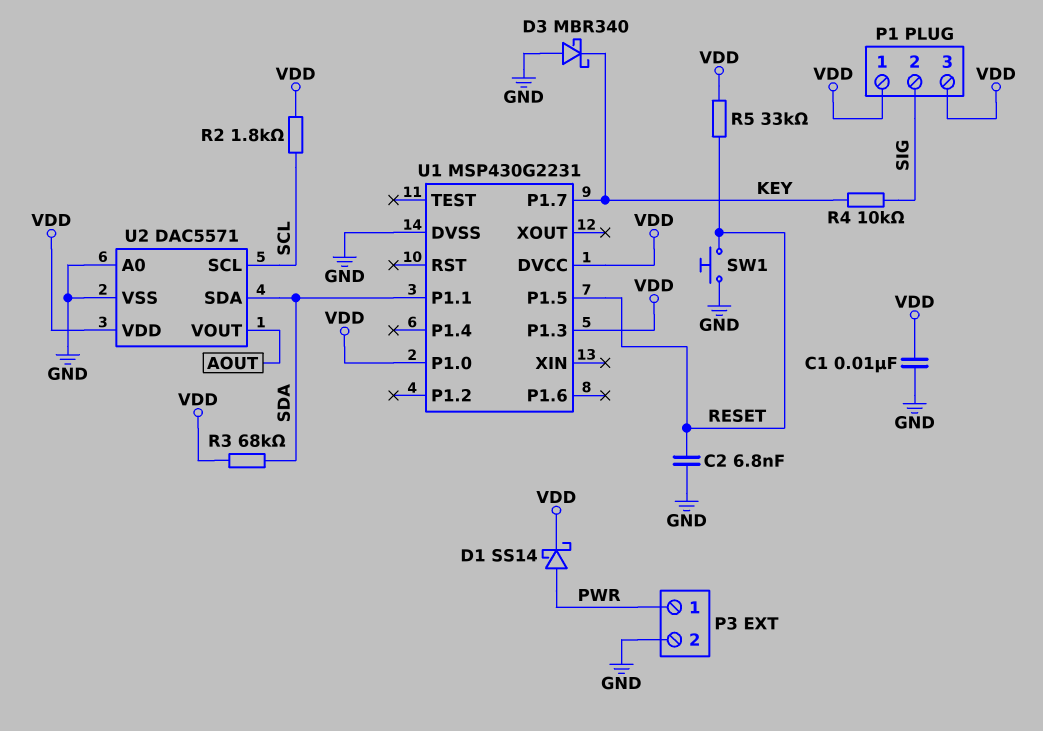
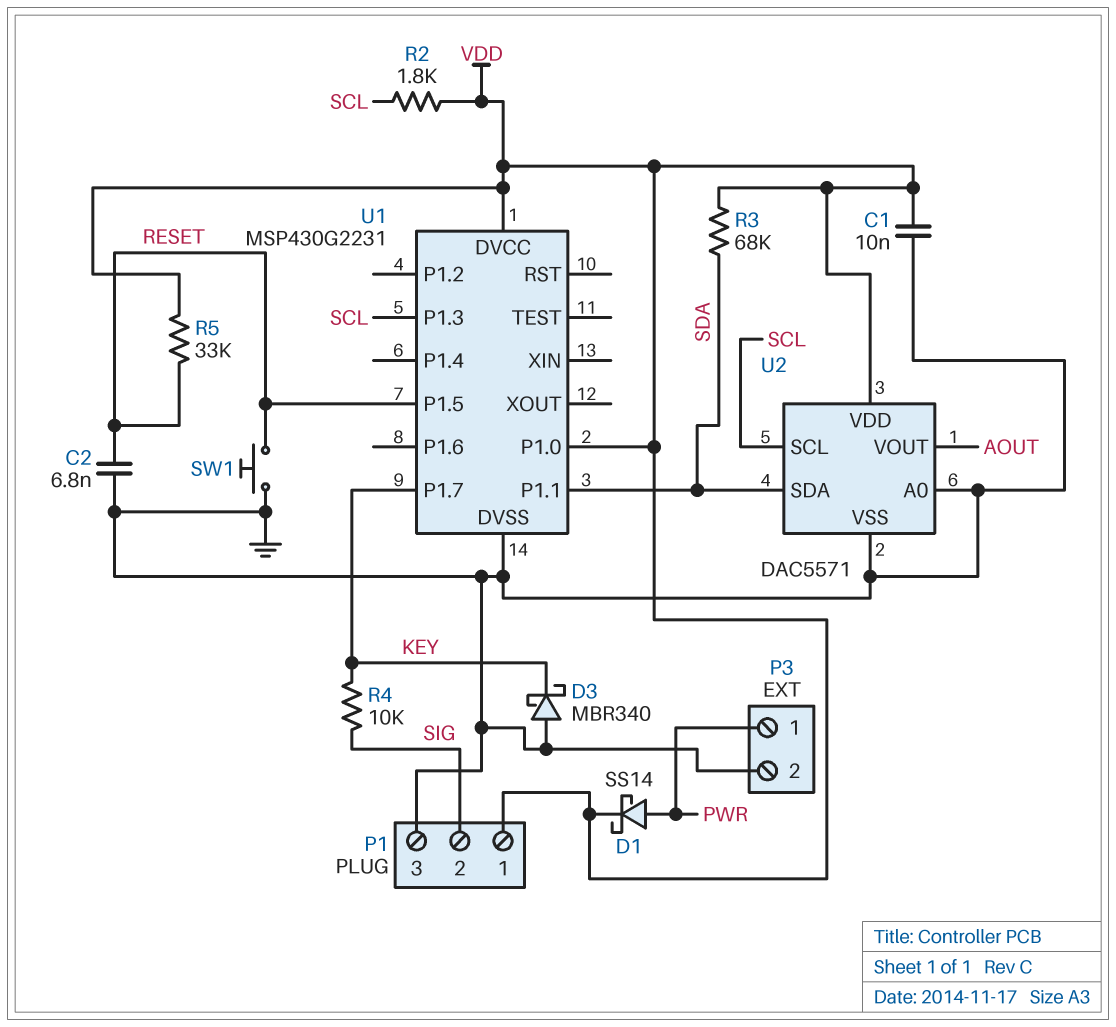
P1 pin 3: VDD -> GND
U1 pin P1.3: VDD -> SCL

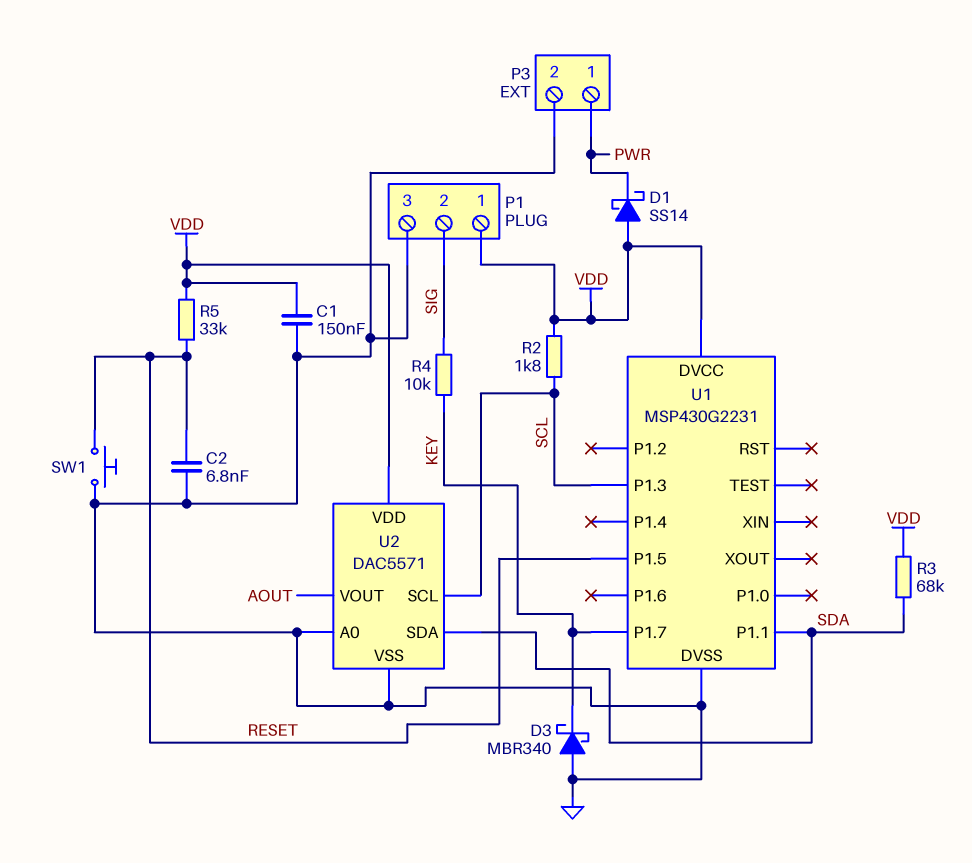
C1: 10nF (GND, VDD) -> 150nF (GND, VDD)
D1: schottky SS14 (A PWR, K VDD) -> schottky SS14 (A VDD, K PWR)
U1 pin P1.0: VDD -> none

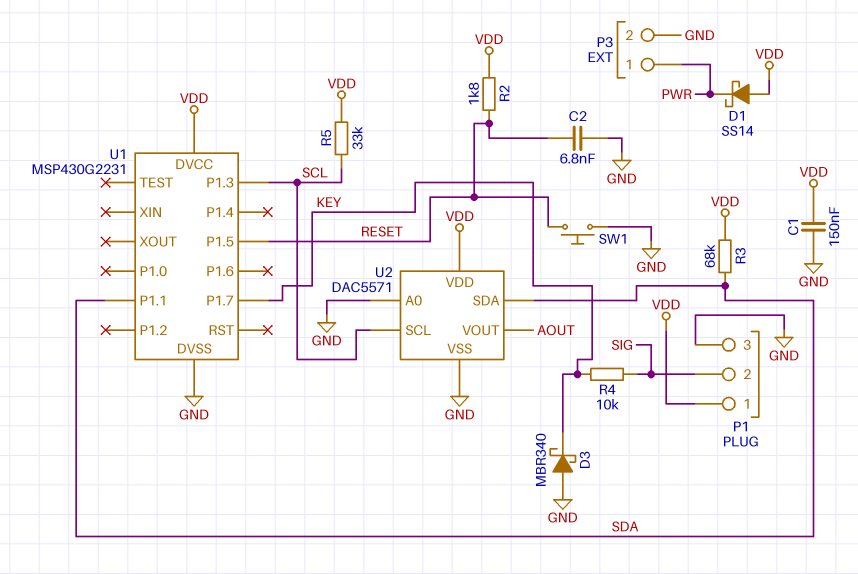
R2: 1.8k (SCL, VDD) -> 1.8k (RESET, VDD)
R5: 33k (RESET, VDD) -> 33k (SCL, VDD)

